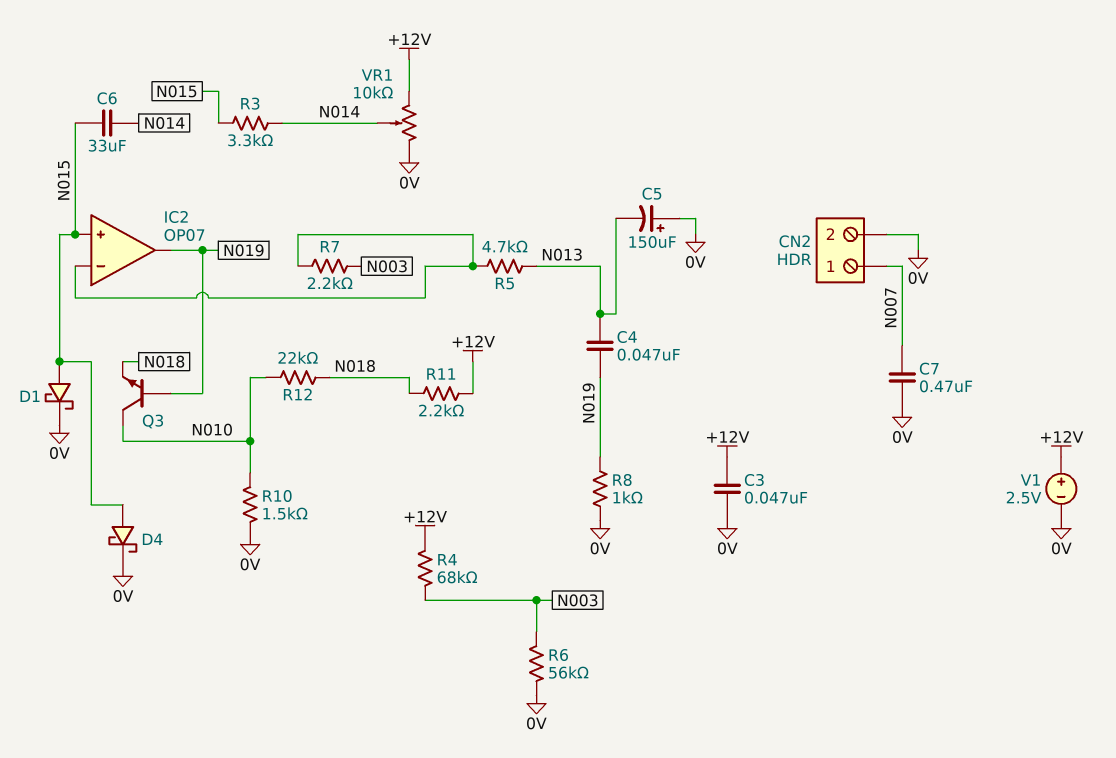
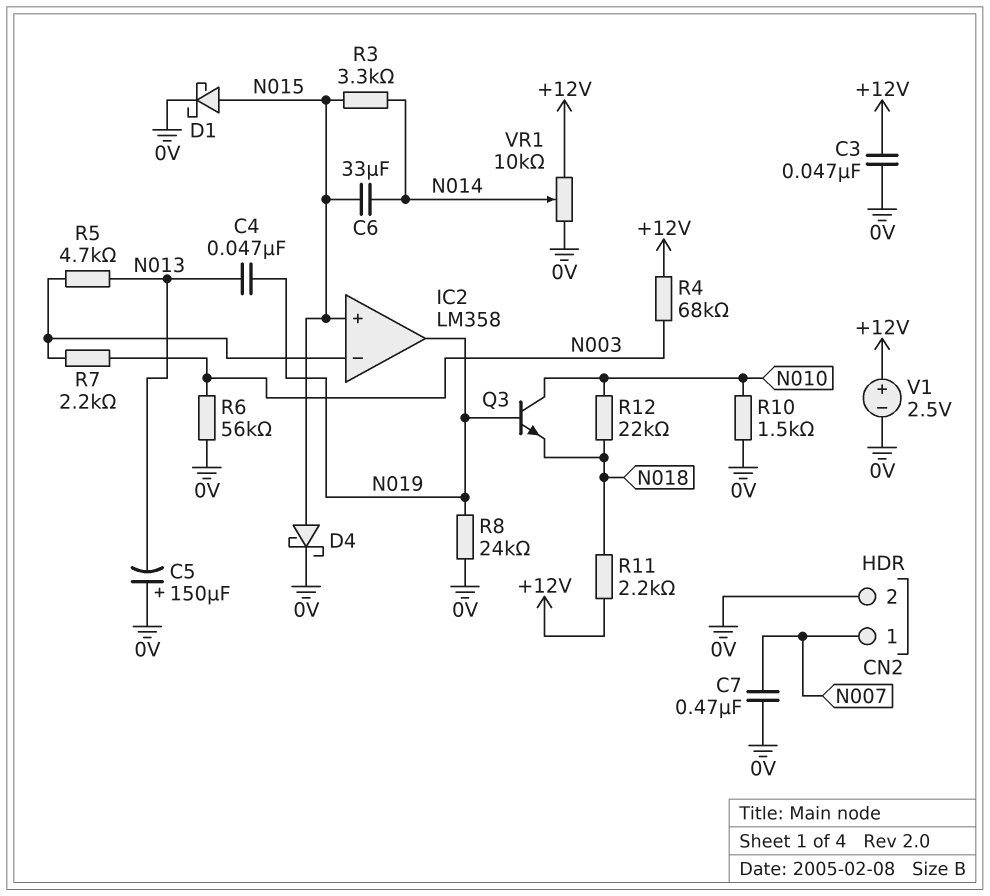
IC2: OP07 -> LM358
R8: 1k (0V, N019) -> 24k (0V, N019)

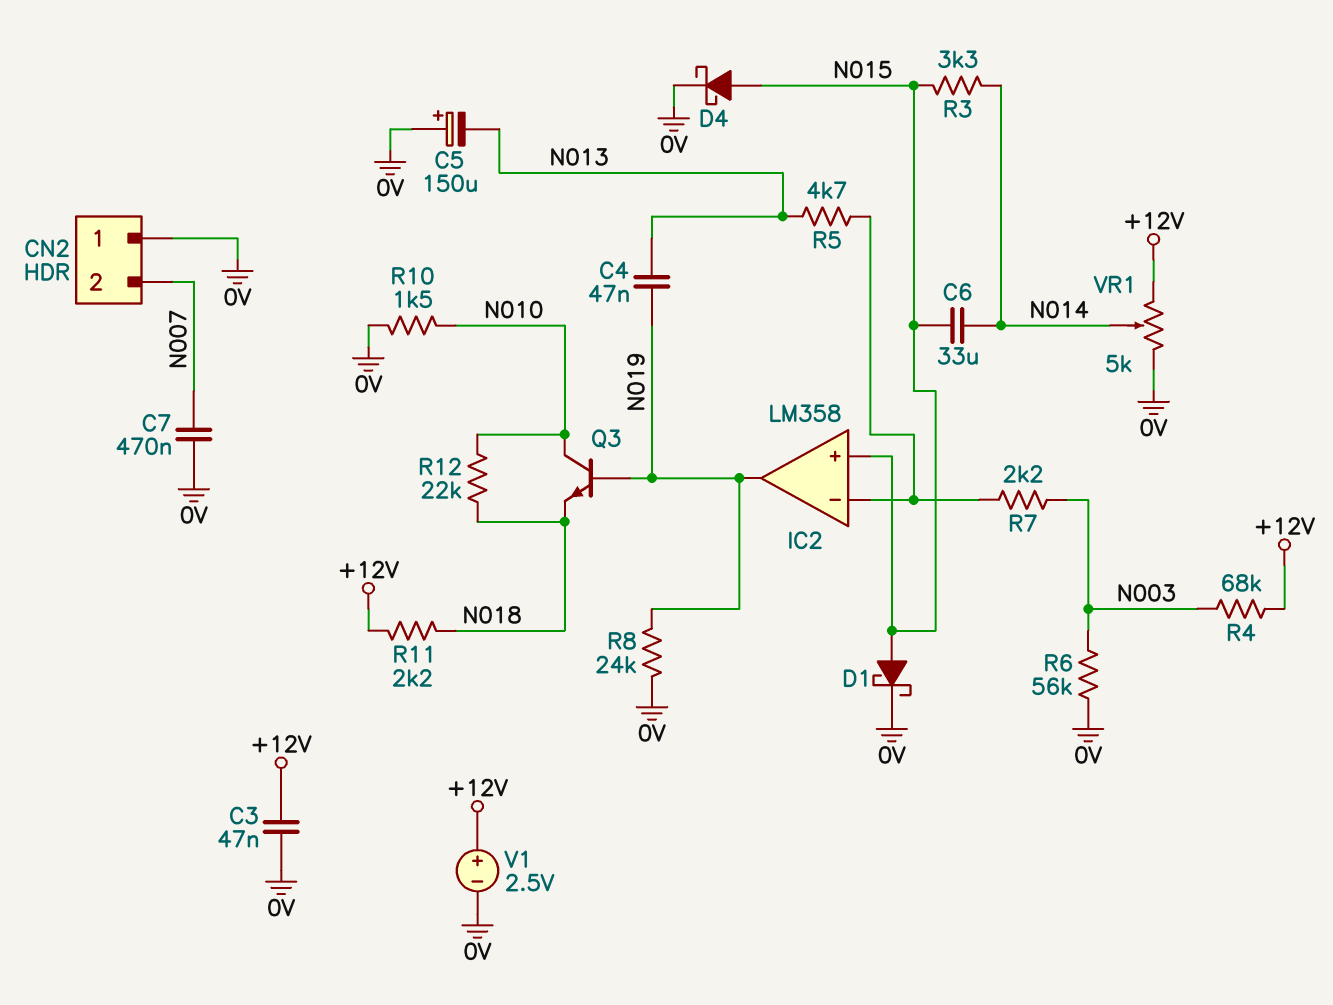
CN2 pin 1: N007 -> 0V
CN2 pin 2: 0V -> N007
VR1: 10k (+12V, 0V, wiper N014) -> 5k (+12V, 0V, wiper N014)

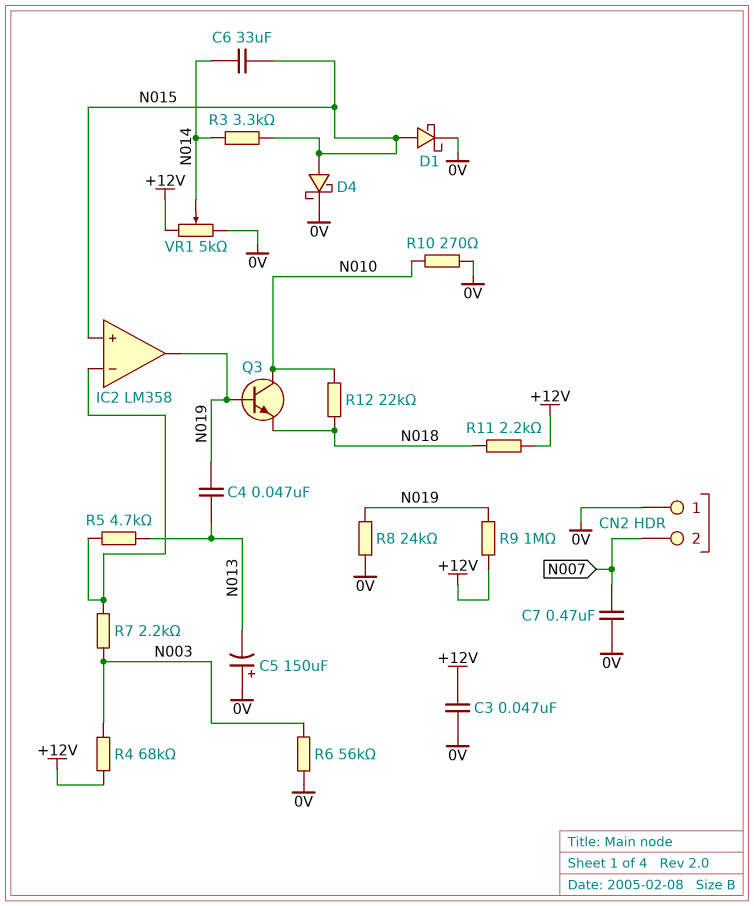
R9: none -> 1M (+12V, N019)
R10: 1.5k (0V, N010) -> 270 (0V, N010)
V1: 2.5V (plus +12V, minus 0V) -> none

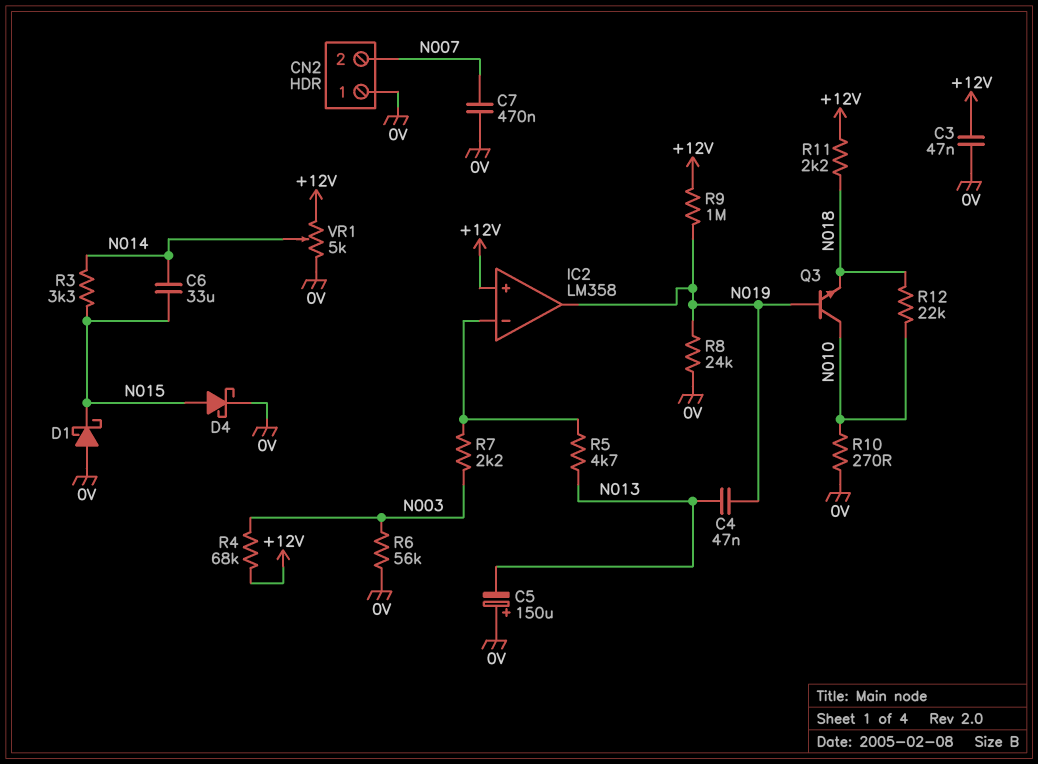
D1: schottky (A N015, K 0V) -> schottky (A 0V, K N015)
IC2 pin in+: N015 -> +12V

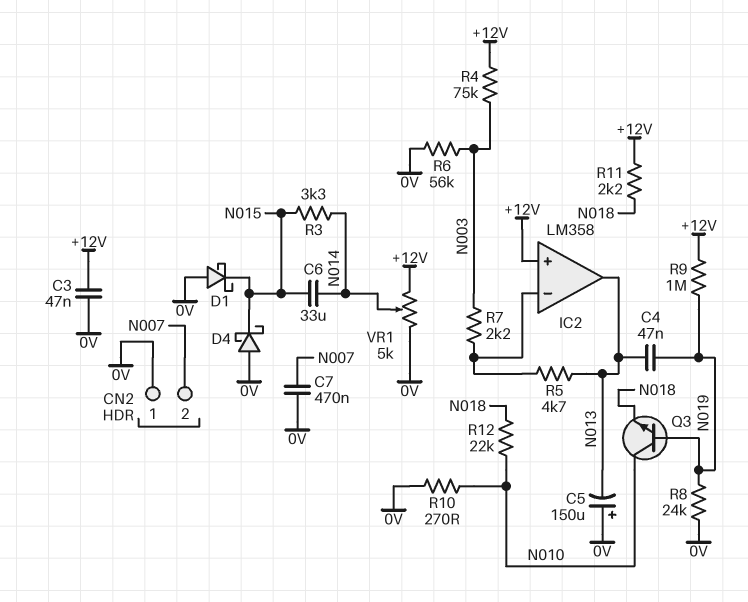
D4: schottky (A N015, K 0V) -> schottky (A 0V, K N015)
IC2 pin out: N019 -> N013
R4: 68k (+12V, N003) -> 75k (+12V, N003)

